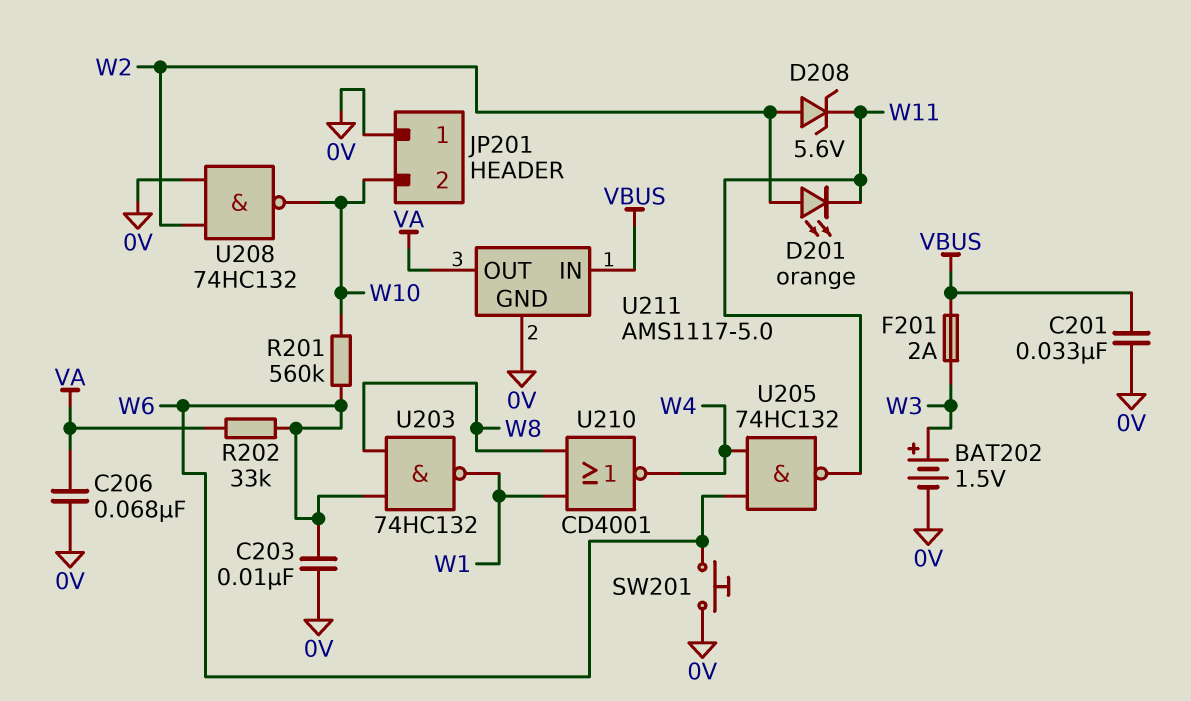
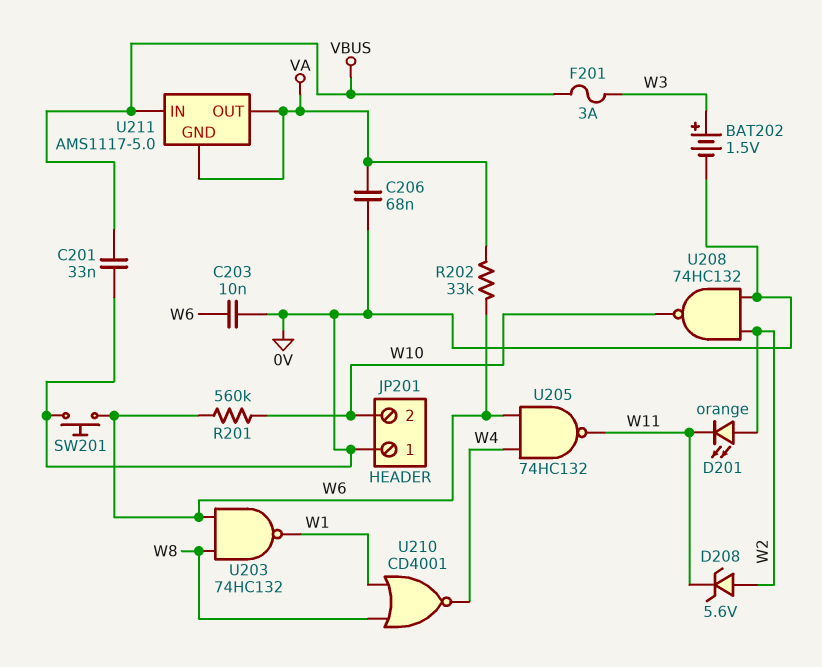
F201: 2A (VBUS, W3) -> 3A (VBUS, W3)
U211 pin GND: 0V -> VA

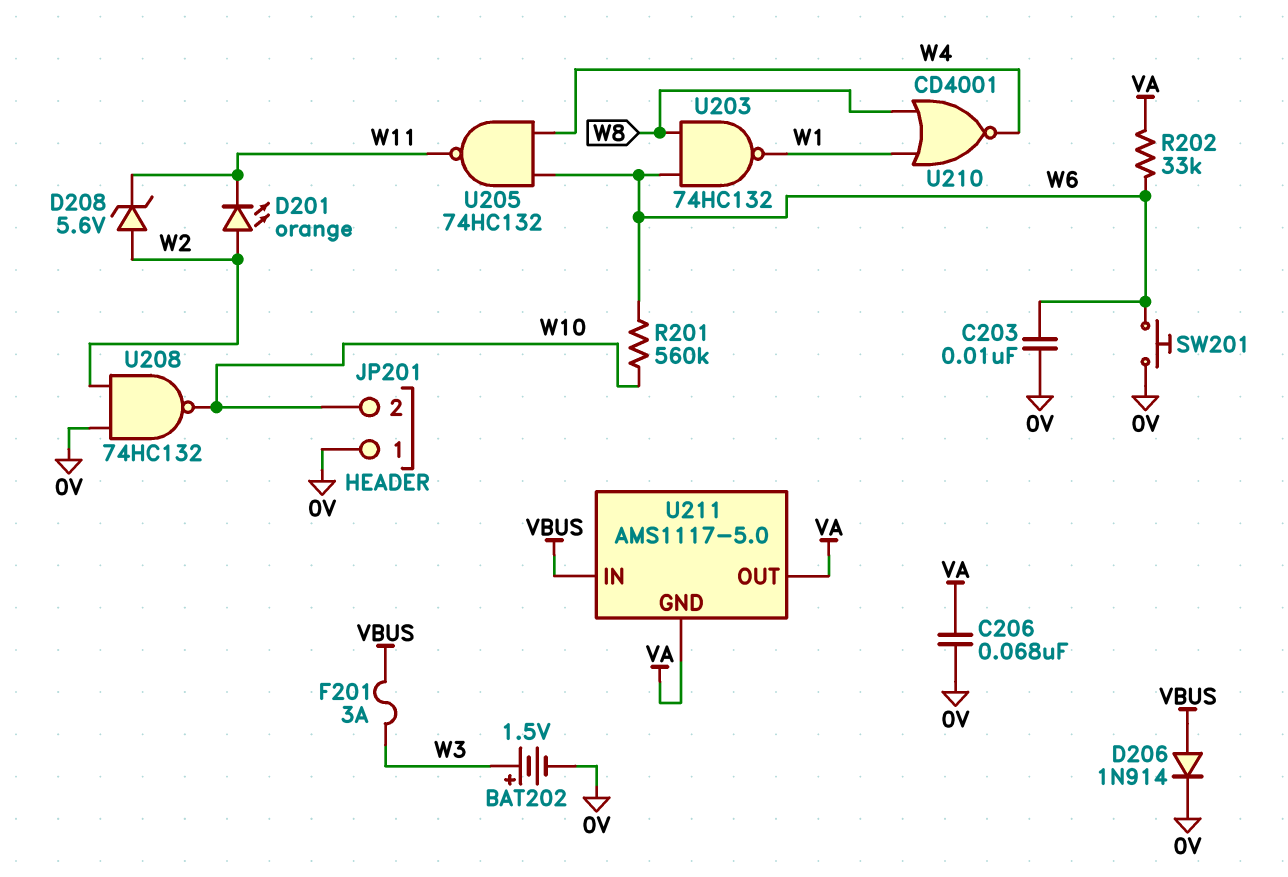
C201: 33nF (0V, VBUS) -> none
D206: none -> diode 1N914 (A VBUS, K 0V)

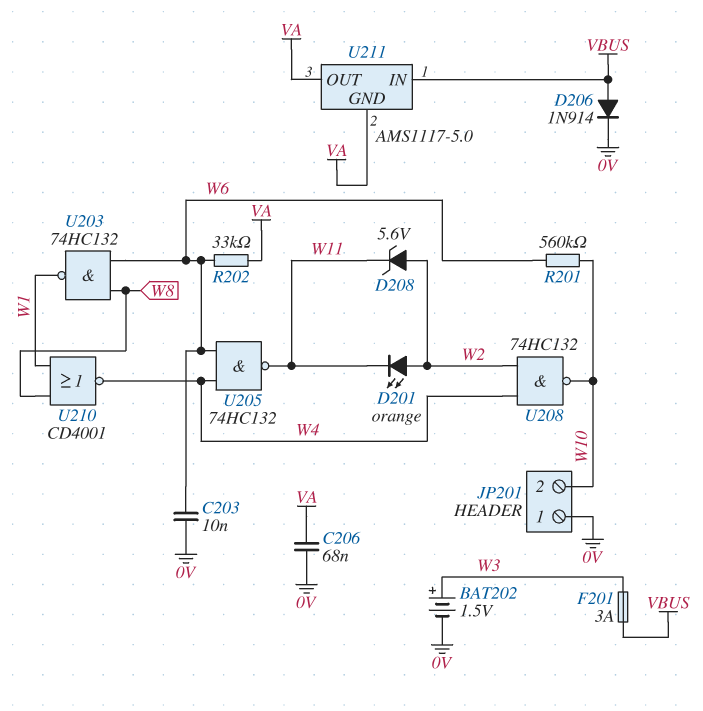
SW201: button (0V, W6) -> none
U208: NAND 74HC132 (in 0V, in W2, out W10) -> NAND 74HC132 (in W2, in W4, out W10)

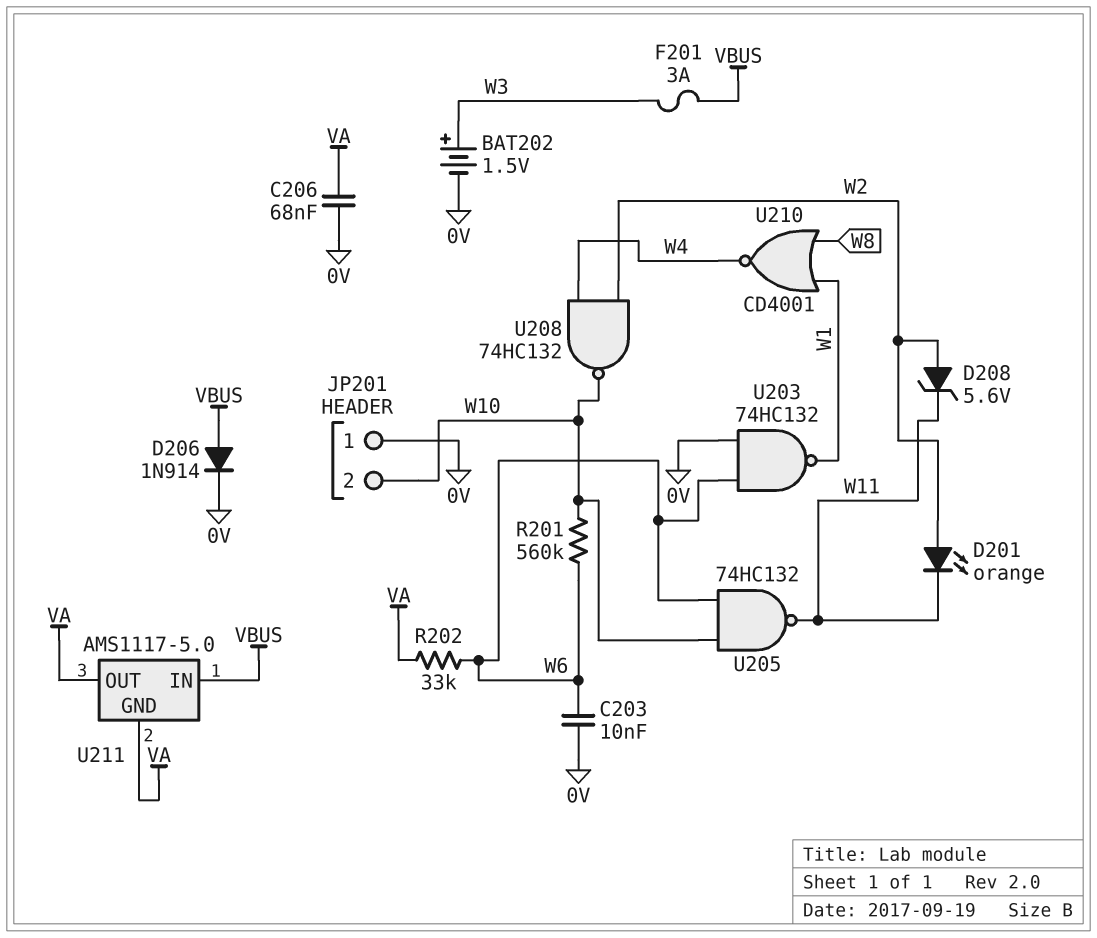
U203: NAND 74HC132 (in W6, in W8, out W1) -> NAND 74HC132 (in 0V, in W6, out W1)
U205: NAND 74HC132 (in W4, in W6, out W11) -> NAND 74HC132 (in W6, in W10, out W11)

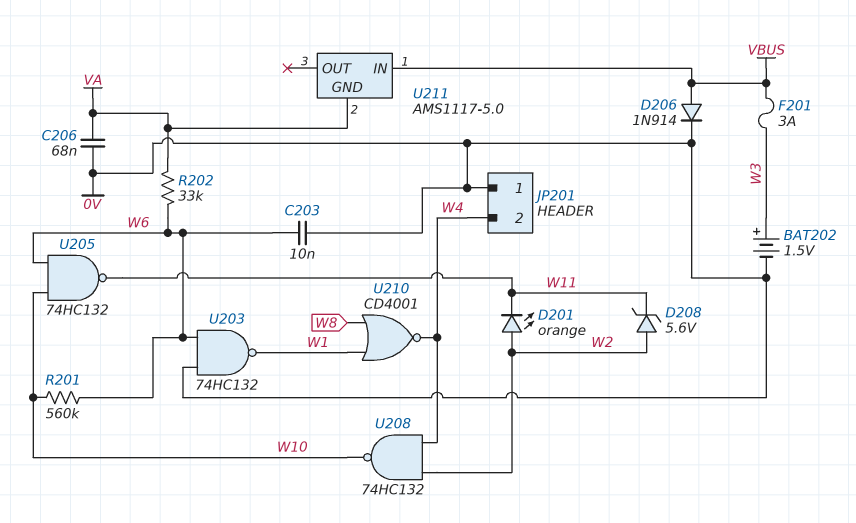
JP201 pin 2: W10 -> W4
U211 pin OUT: VA -> none

